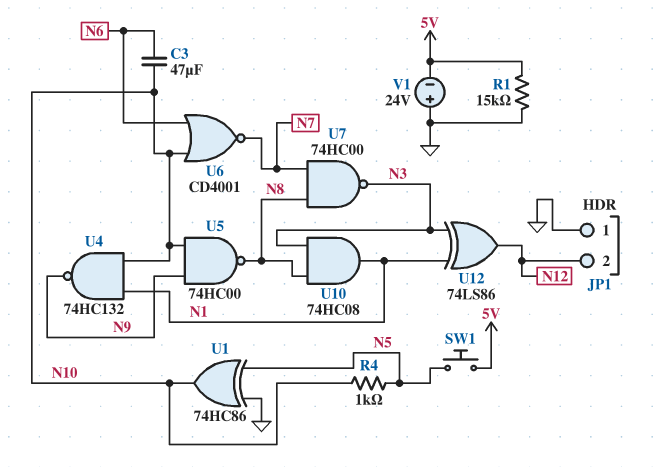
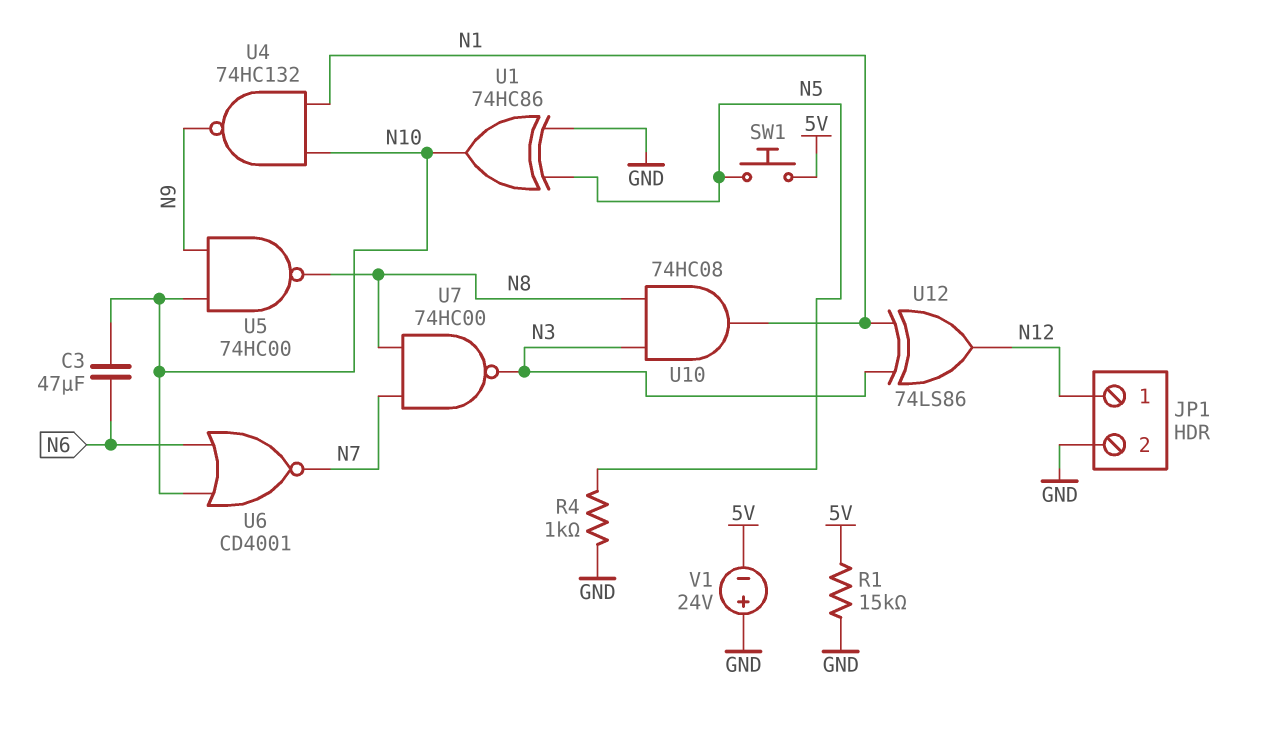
JP1 pin 1: GND -> N12
JP1 pin 2: N12 -> GND
R4: 1k (N5, N10) -> 1k (GND, N5)

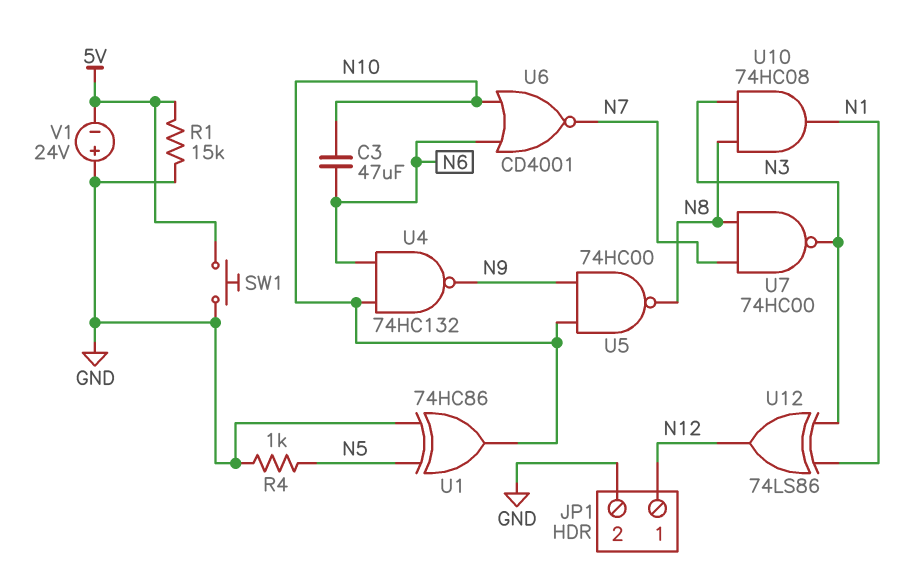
SW1: button (5V, N5) -> button (5V, GND)
U4: NAND 74HC132 (in N1, in N10, out N9) -> NAND 74HC132 (in N6, in N10, out N9)

